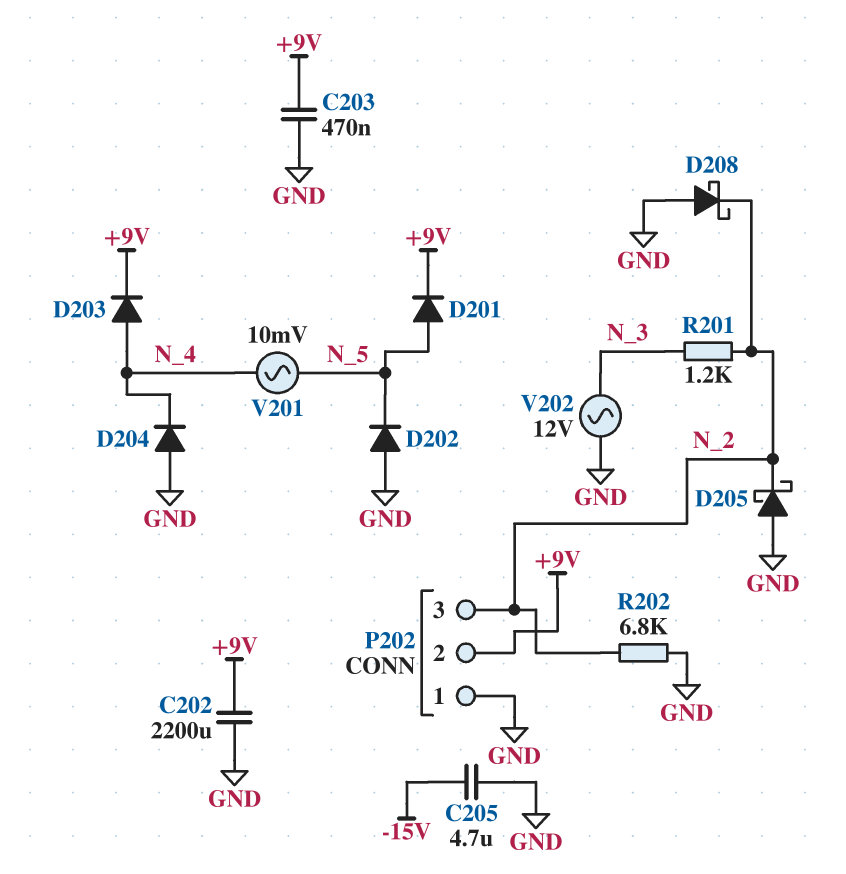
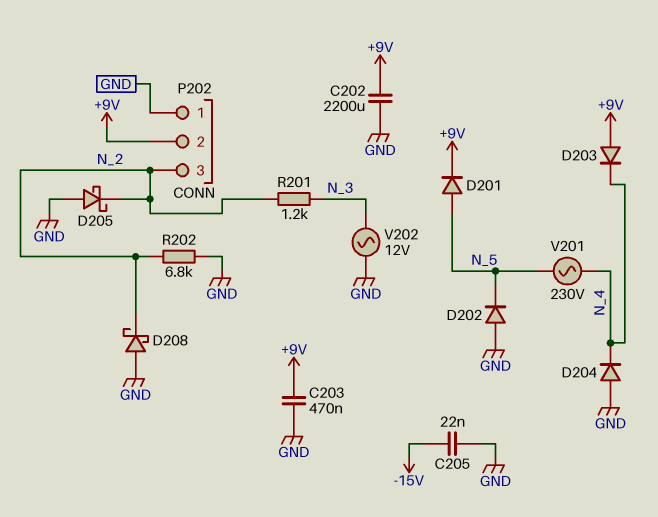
C205: 4.7uF (-15V, GND) -> 22nF (-15V, GND)
D203: diode (A N_4, K +9V) -> diode (A +9V, K N_4)
V201: AC 10mV (N_4, N_5) -> AC 230V (N_4, N_5)

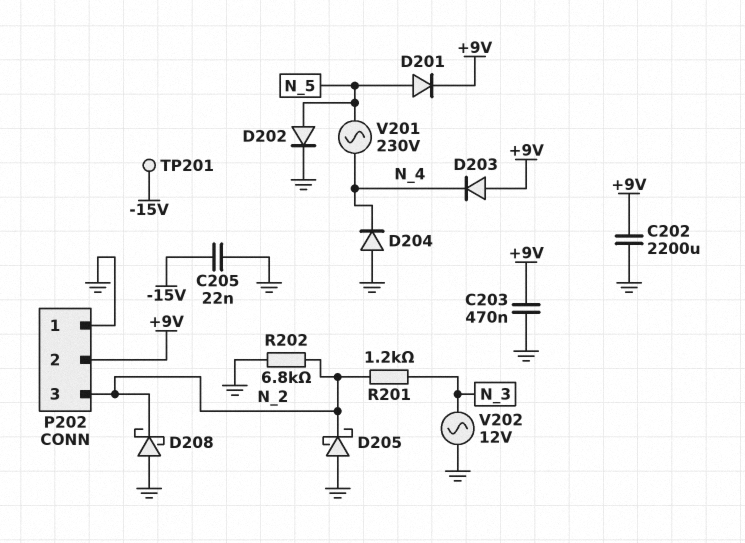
D202: diode (A GND, K N_5) -> diode (A N_5, K GND)
TP201: none -> test point (-15V)

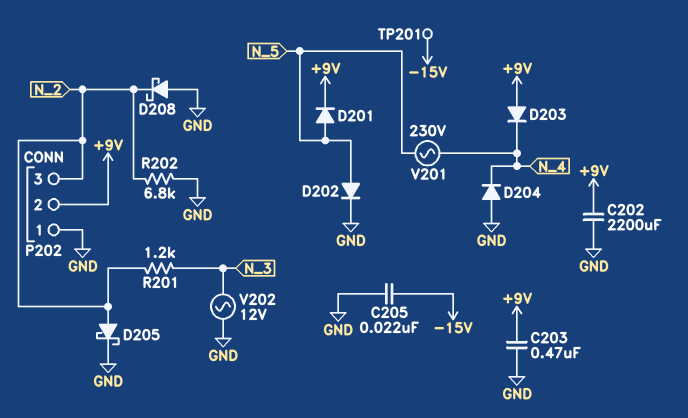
D205: schottky (A GND, K N_2) -> schottky (A N_2, K GND)

